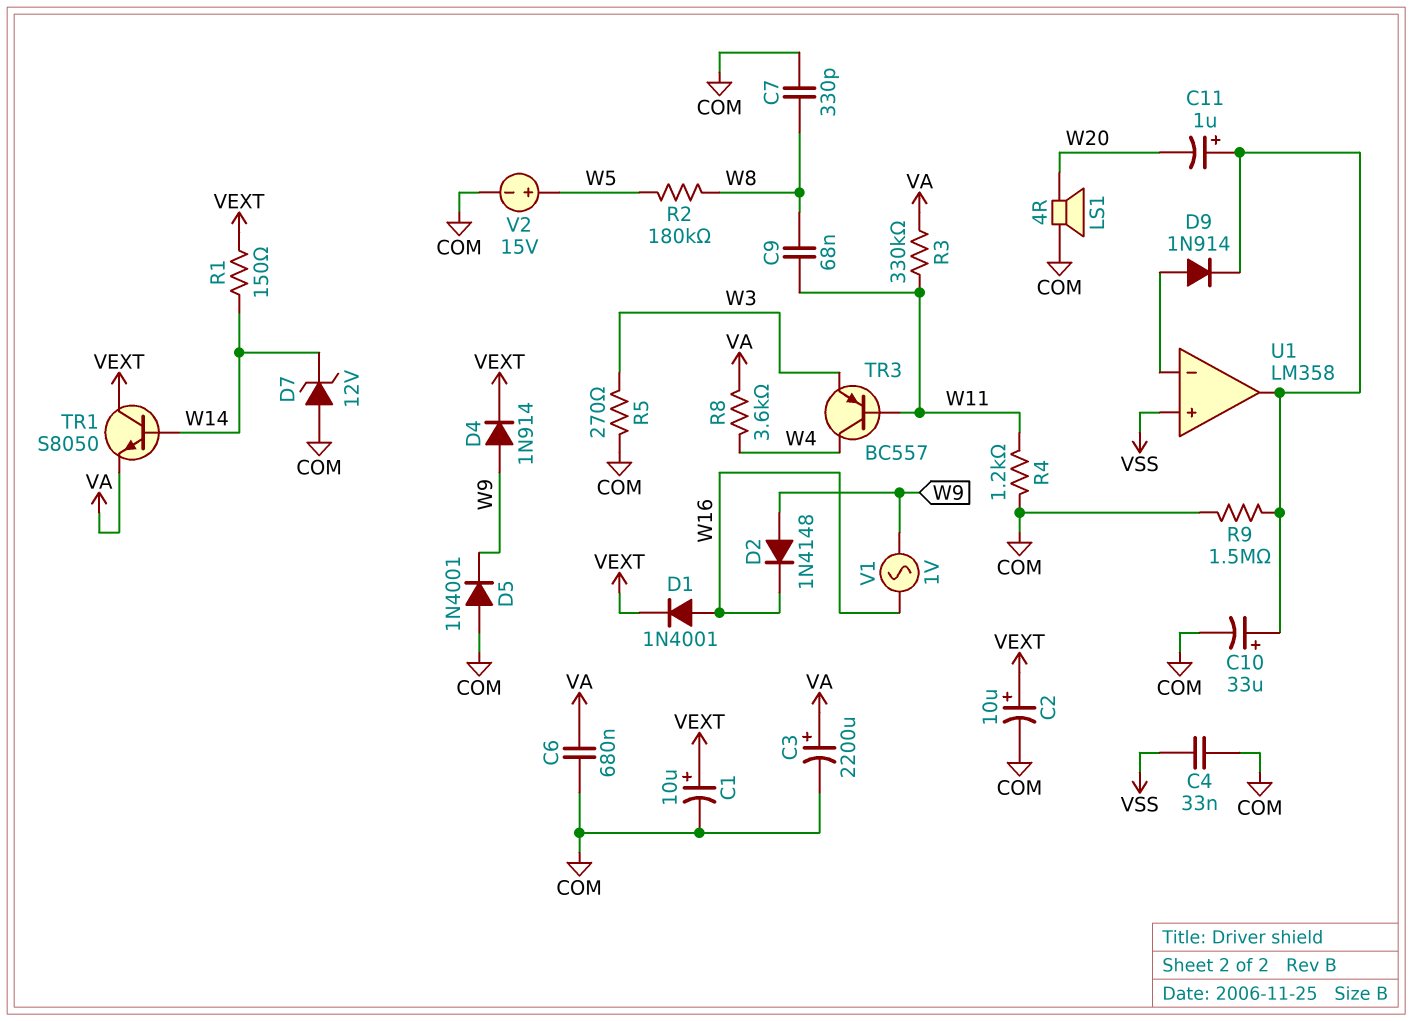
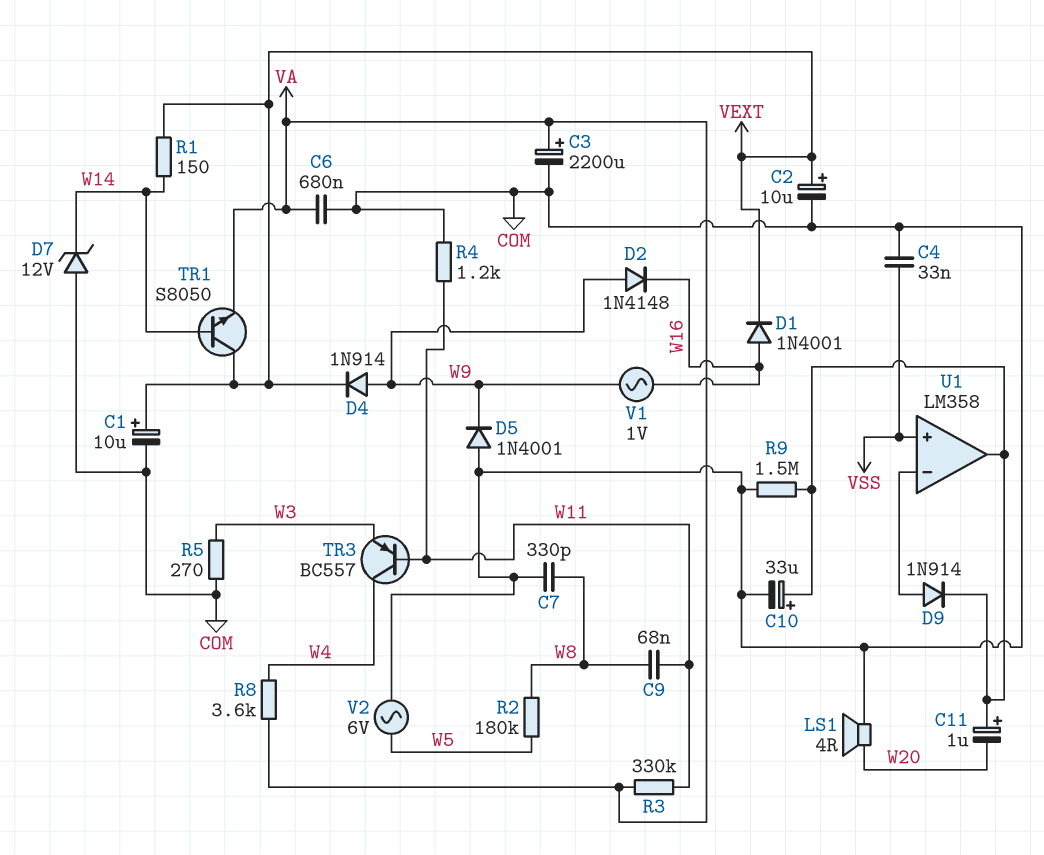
V2: 15V (plus W5, minus COM) -> AC 6V (COM, W5)

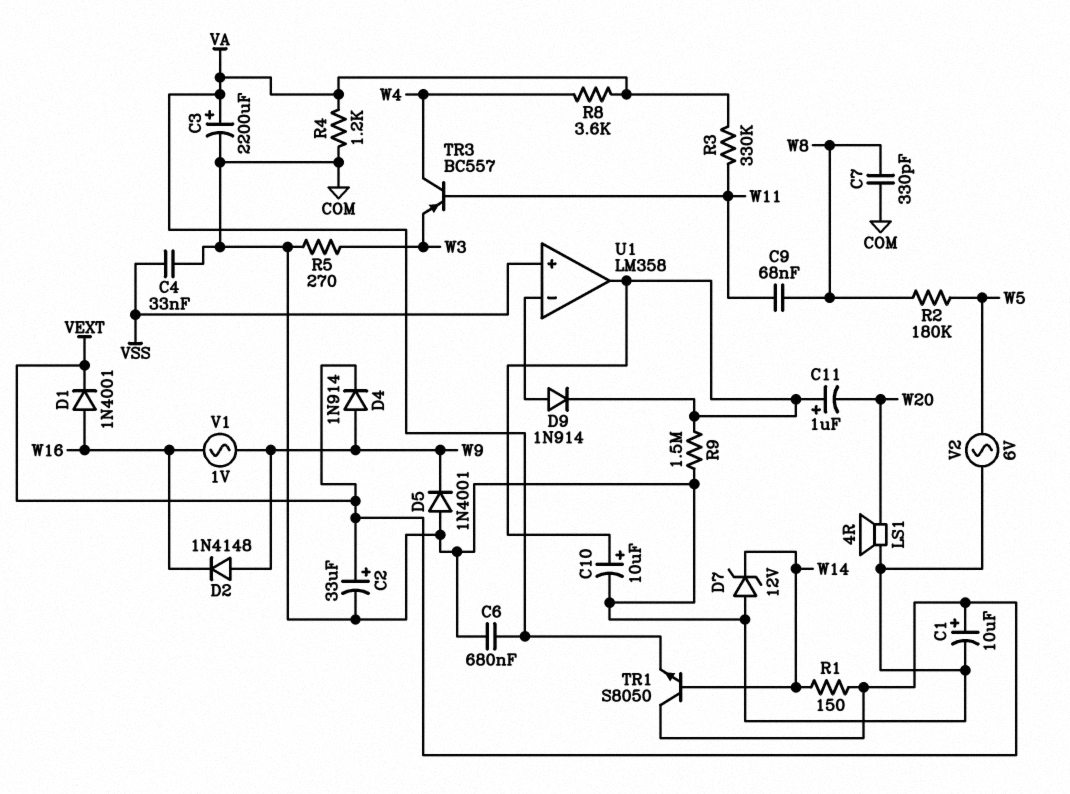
C2: 10uF (plus VEXT, minus COM) -> 33uF (plus VEXT, minus COM)
C10: 33uF (plus U1/out, minus COM) -> 10uF (plus U1/out, minus COM)
R4: 1.2k (COM, W11) -> 1.2k (COM, VA)

